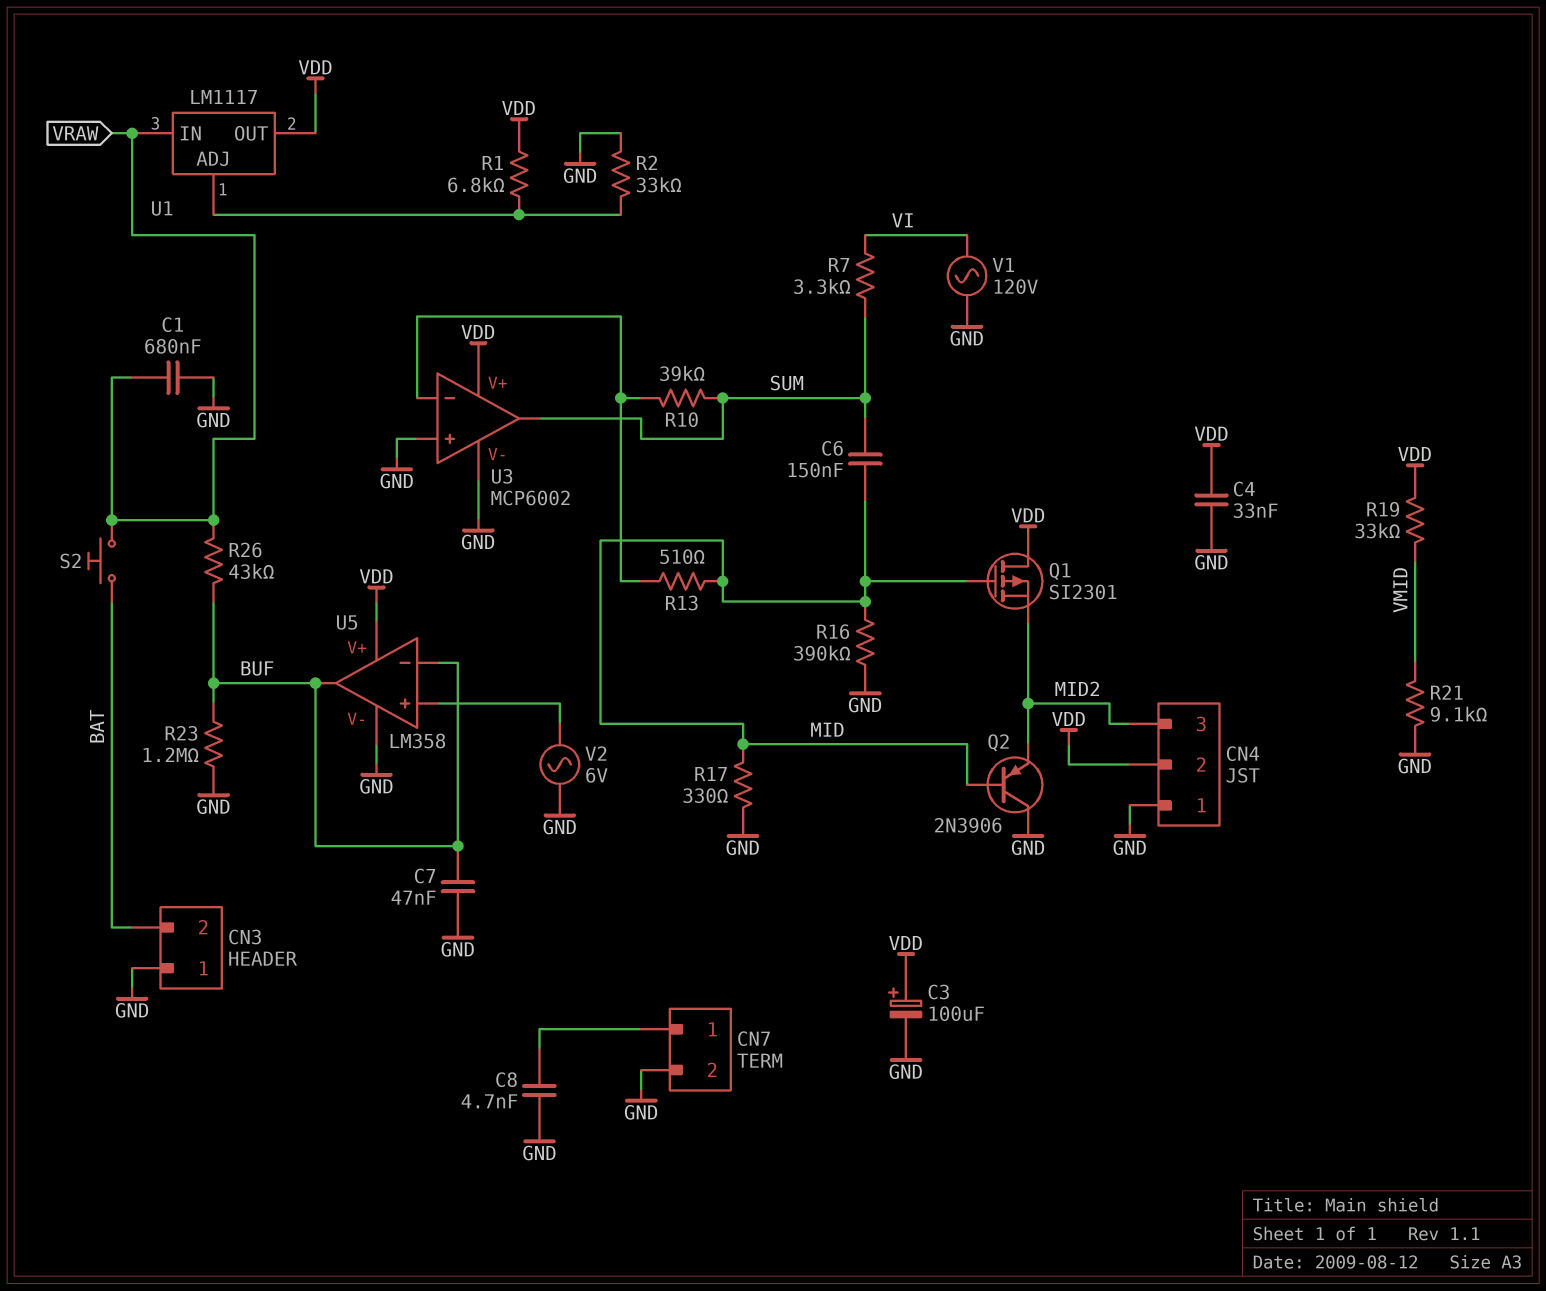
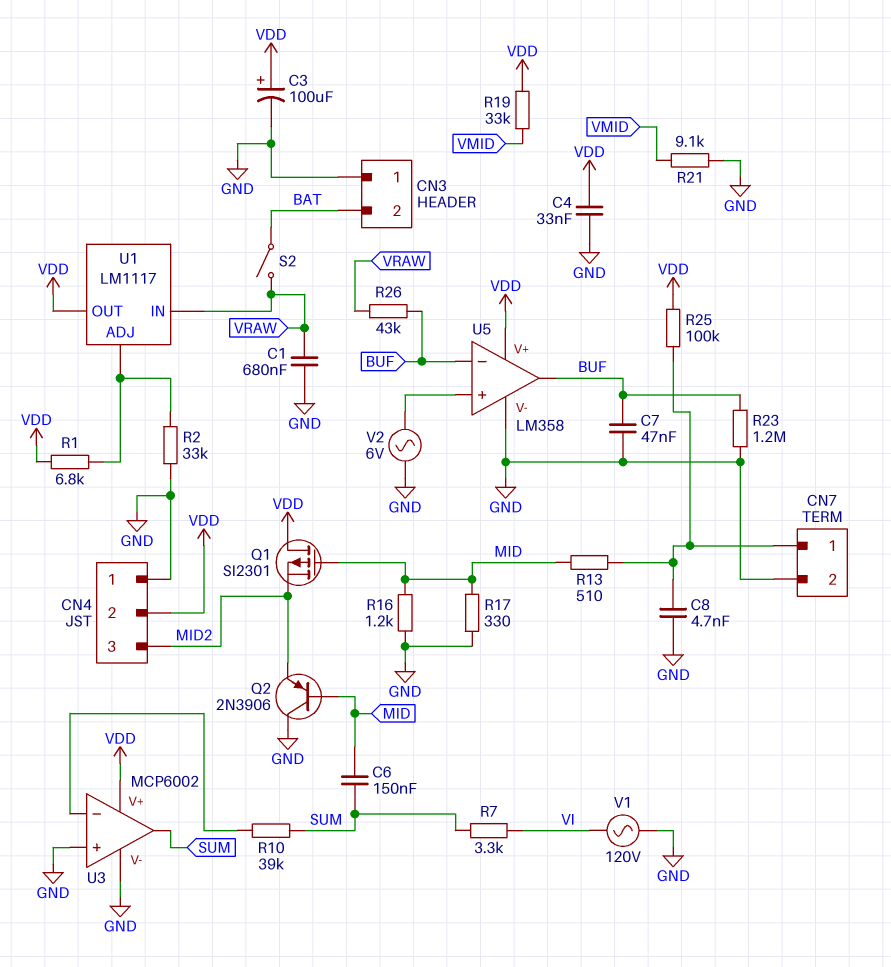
R13: 510 (MID, U3/in-) -> 510 (CN7/1, MID)
R16: 390k (GND, MID) -> 1.2k (GND, MID)
R25: none -> 100k (CN7/1, VDD)
S2: button (BAT, VRAW) -> switch (BAT, VRAW)

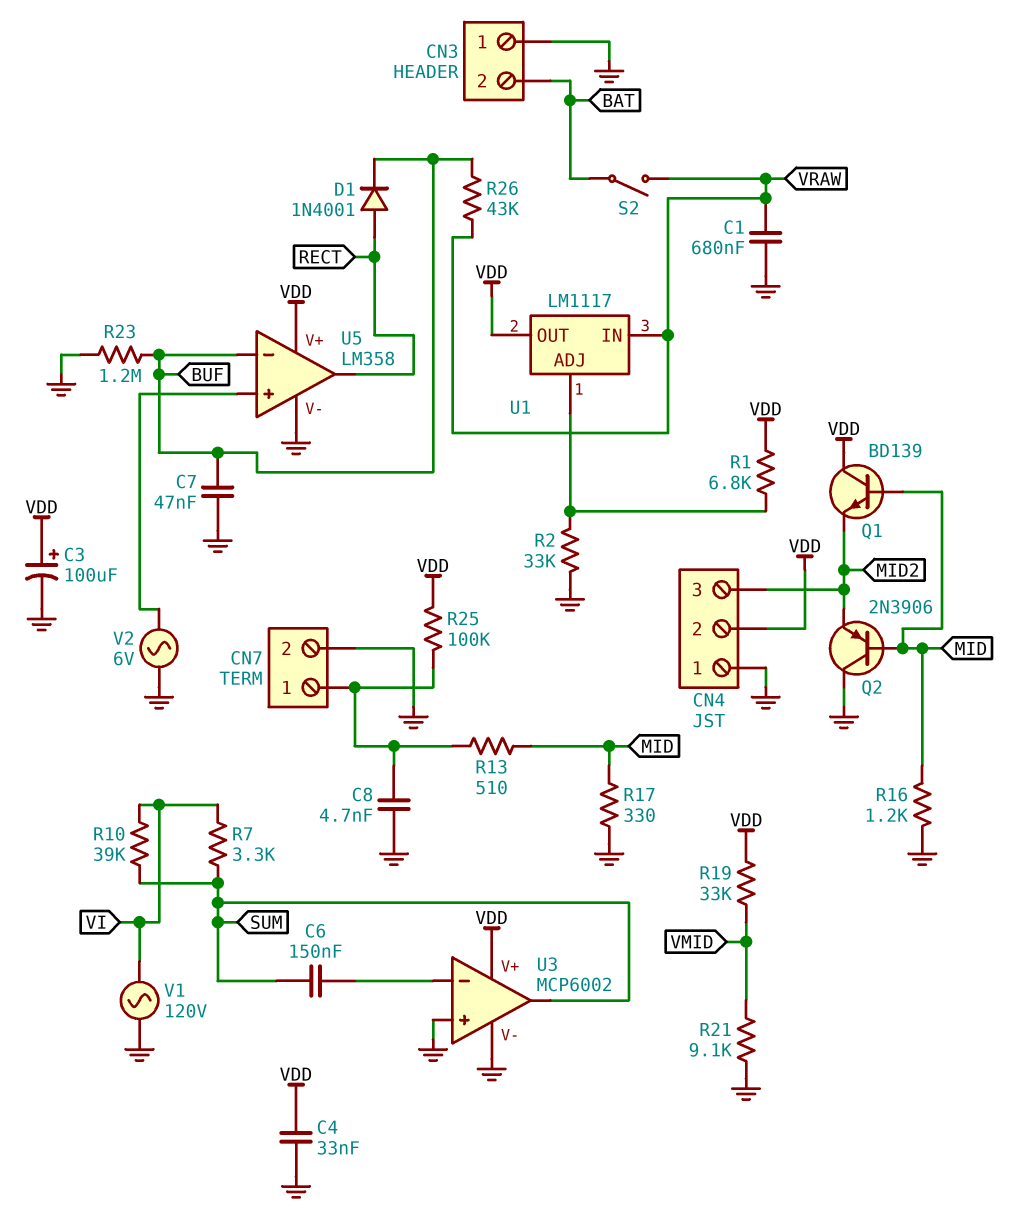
C6: 150nF (MID, SUM) -> 150nF (SUM, U3/in-)
D1: none -> diode 1N4001 (A RECT, K BUF)
Q1: PMOS SI2301 (G MID, D VDD, S MID2) -> NPN BD139 (B MID, C VDD, E MID2)
R10: 39k (SUM, U3/in-) -> 39k (SUM, VI)
U5 pin out: BUF -> RECT

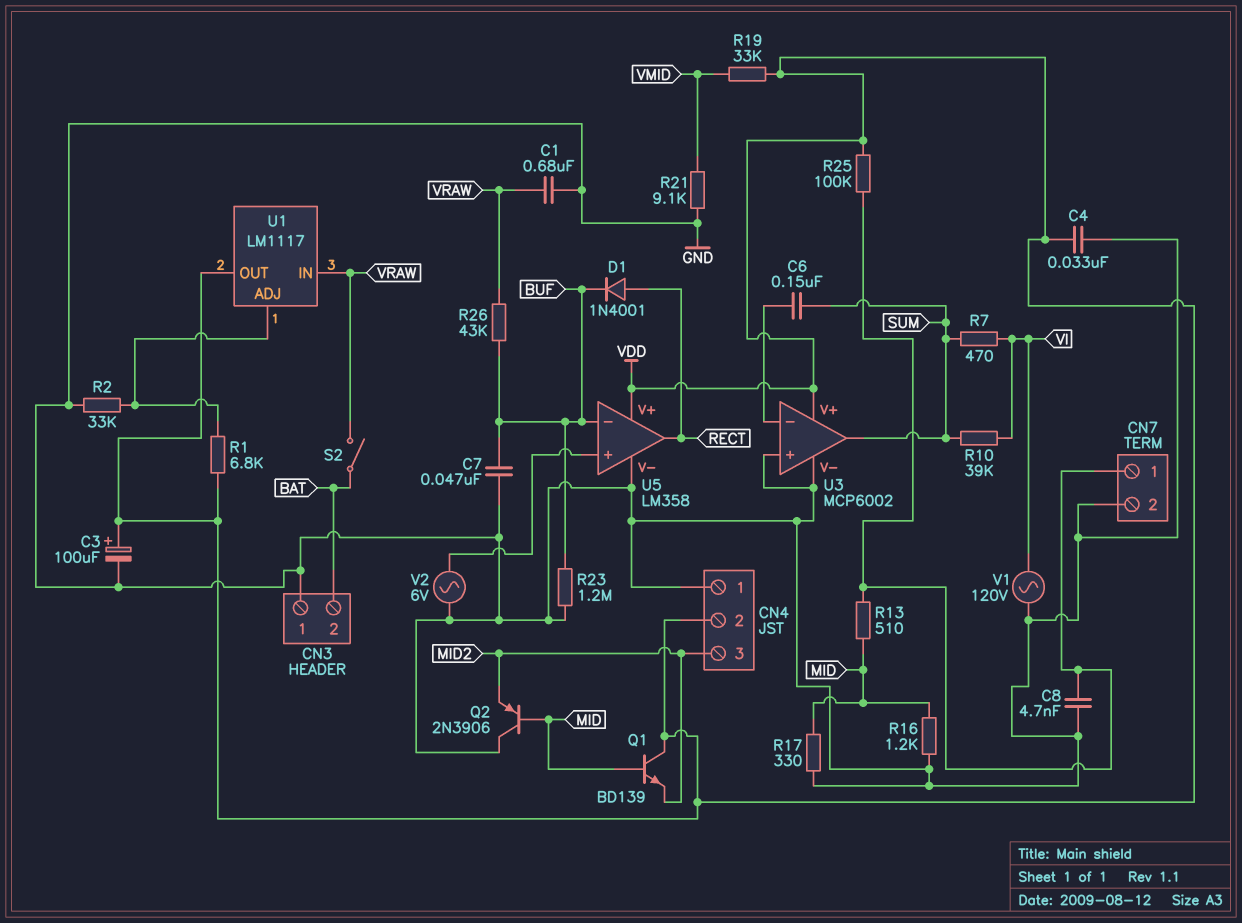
R7: 3.3k (SUM, VI) -> 470 (SUM, VI)

